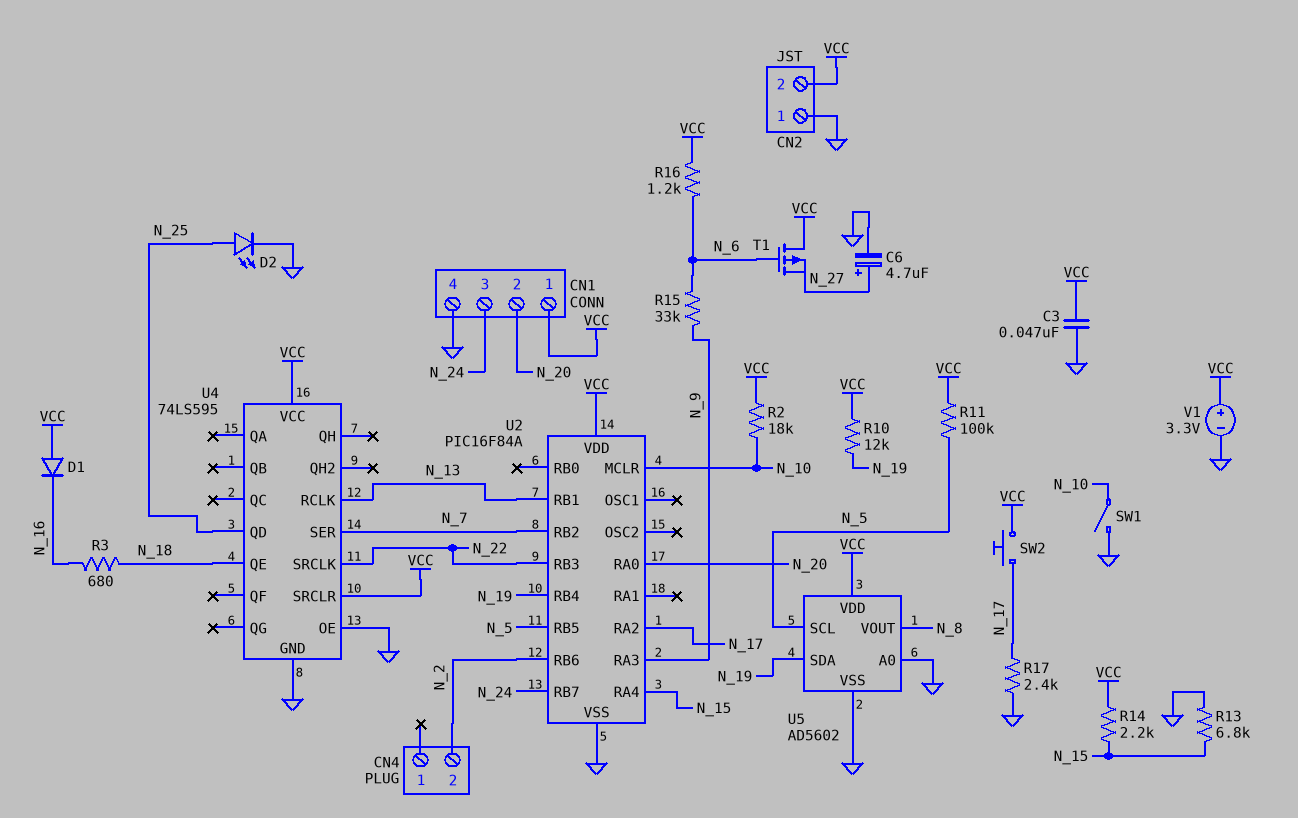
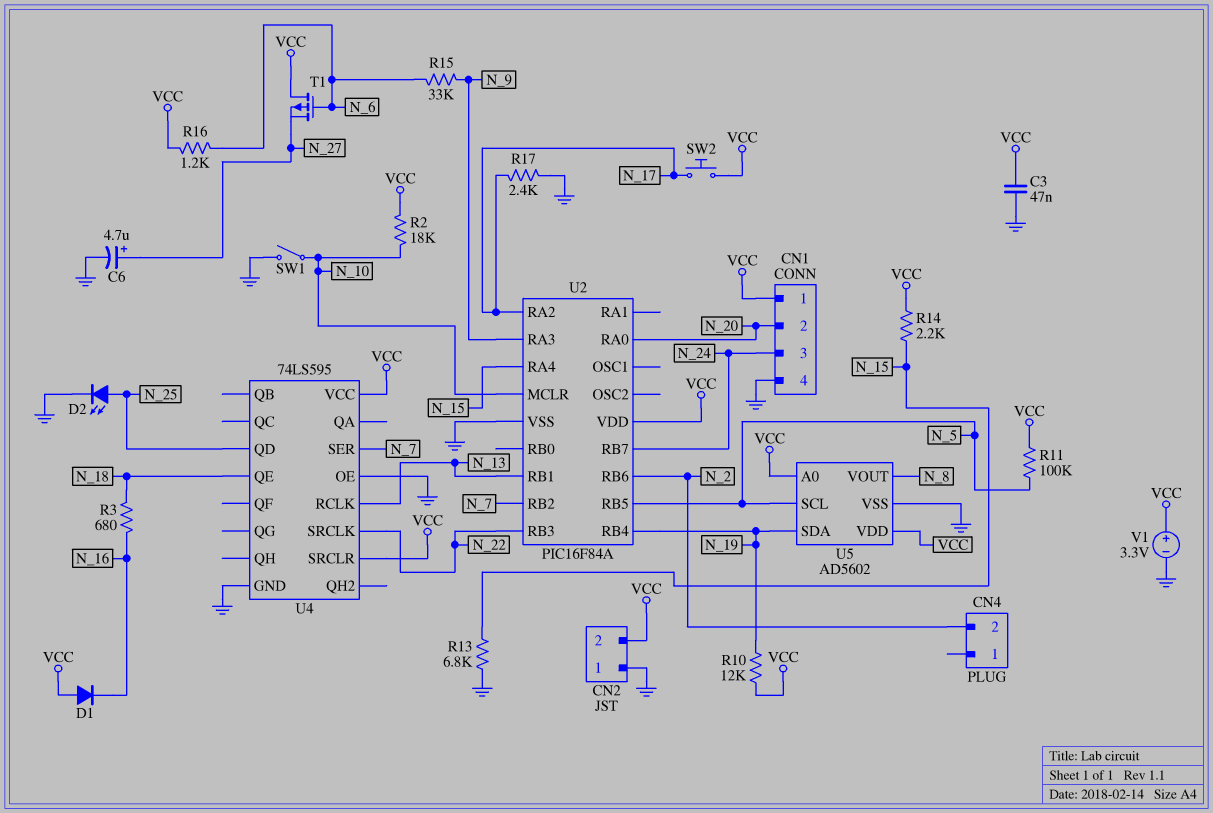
U5 pin A0: GND -> VCC

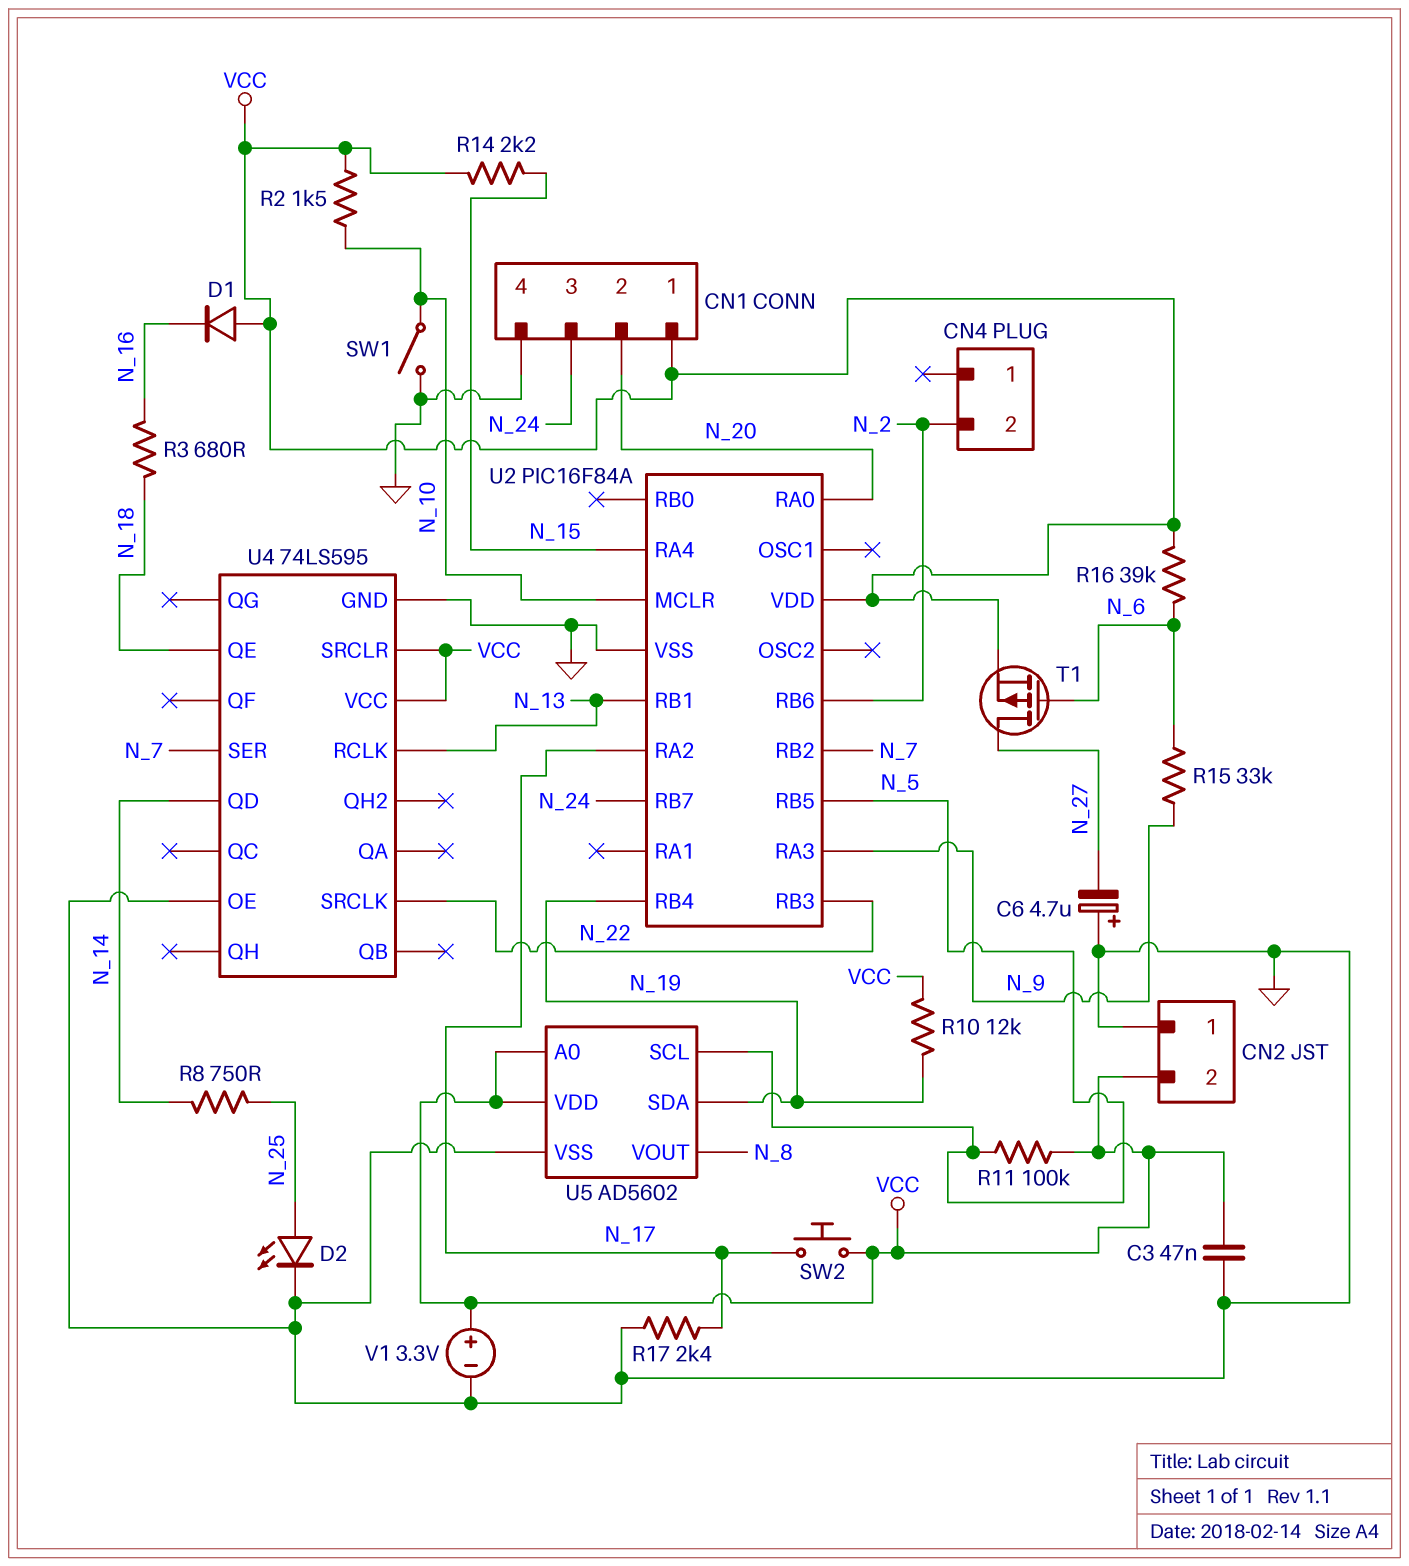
C6: 4.7uF (plus N_27, minus GND) -> 4.7uF (plus GND, minus N_27)
R2: 18k (N_10, VCC) -> 1.5k (N_10, VCC)
R8: none -> 750 (N_14, N_25)
R13: 6.8k (GND, N_15) -> none
R16: 1.2k (N_6, VCC) -> 39k (N_6, VCC)
T1: PMOS (G N_6, D VCC, S N_27) -> PMOS (G N_6, D N_27, S VCC)
U4 pin QD: N_25 -> N_14

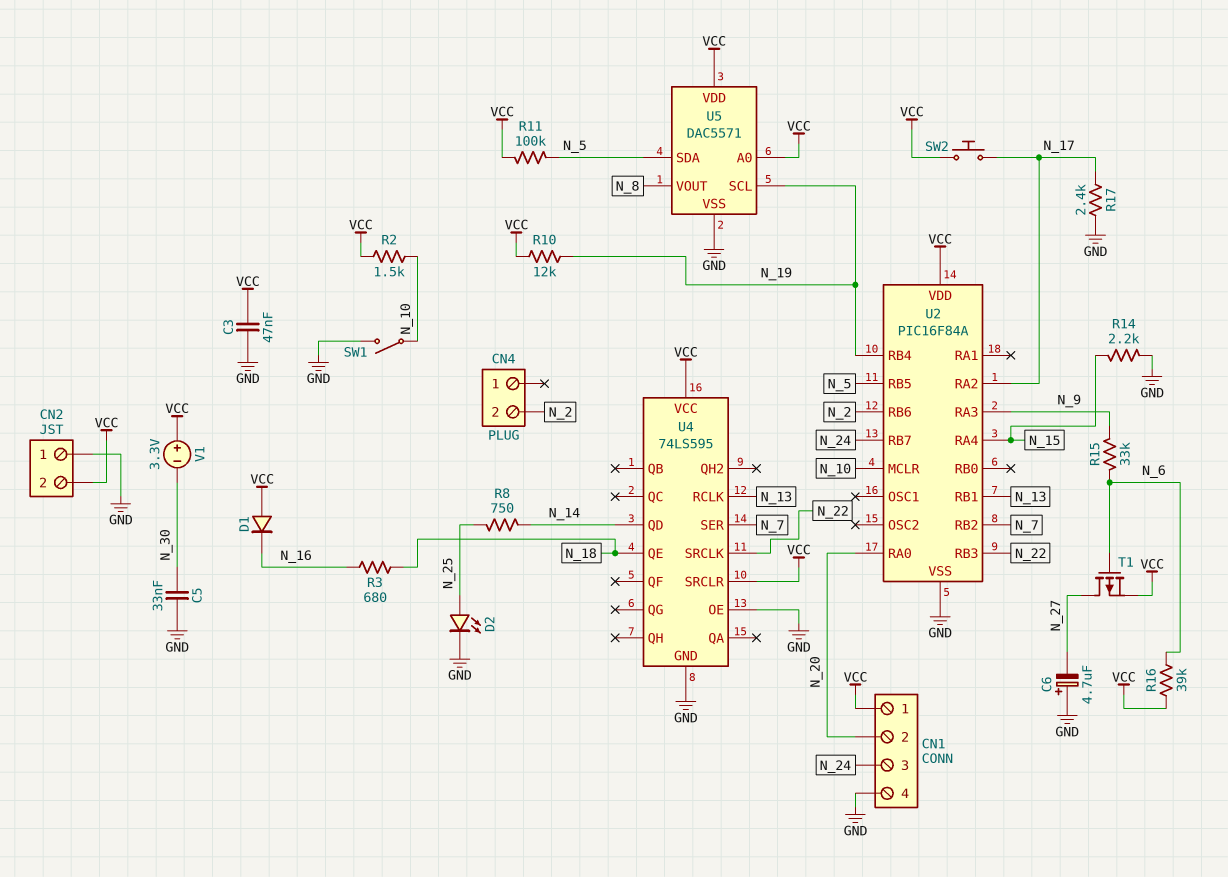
C5: none -> 33nF (GND, N_30)
R14: 2.2k (N_15, VCC) -> 2.2k (GND, N_15)
U5: AD5602 -> DAC5571
U5 pin SCL: N_5 -> N_19
U5 pin SDA: N_19 -> N_5
V1: 3.3V (plus VCC, minus GND) -> 3.3V (plus VCC, minus N_30)

